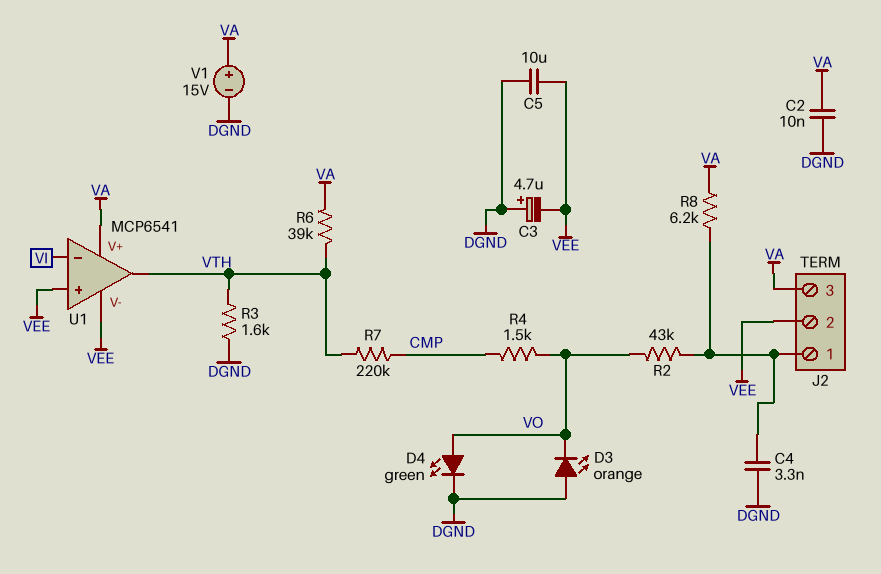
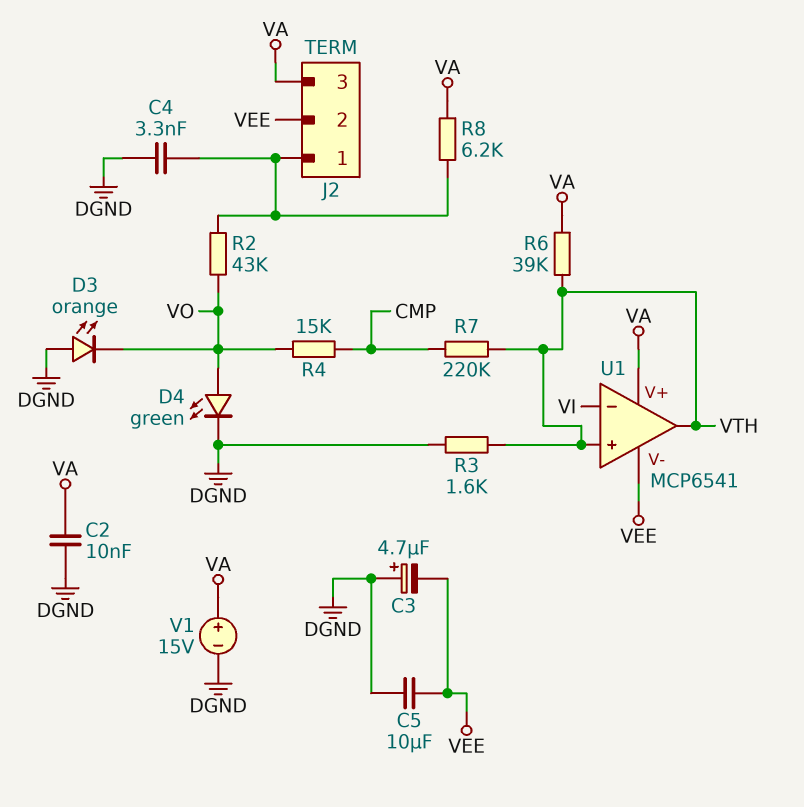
R4: 1.5k (CMP, VO) -> 15k (CMP, VO)
U1 pin in+: VEE -> VTH

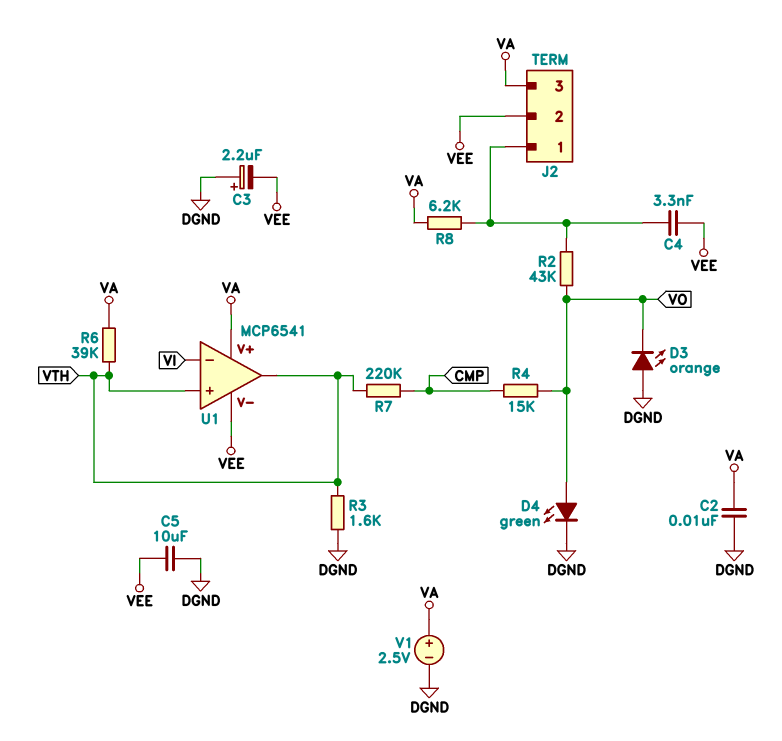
C3: 4.7uF (plus DGND, minus VEE) -> 2.2uF (plus DGND, minus VEE)
C4: 3.3nF (DGND, J2/1) -> 3.3nF (J2/1, VEE)
V1: 15V (plus VA, minus DGND) -> 2.5V (plus VA, minus DGND)

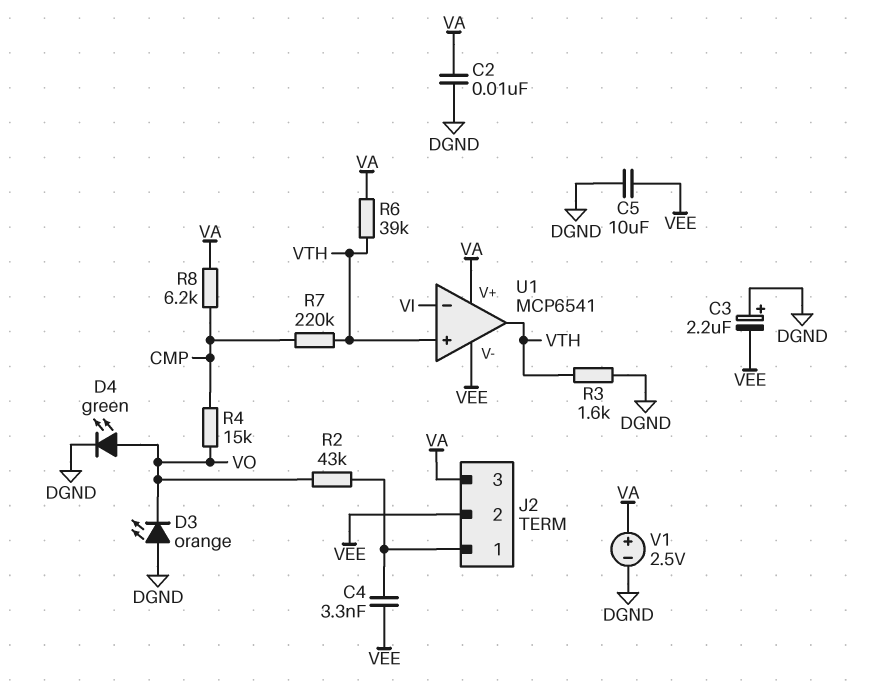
R8: 6.2k (J2/1, VA) -> 6.2k (CMP, VA)

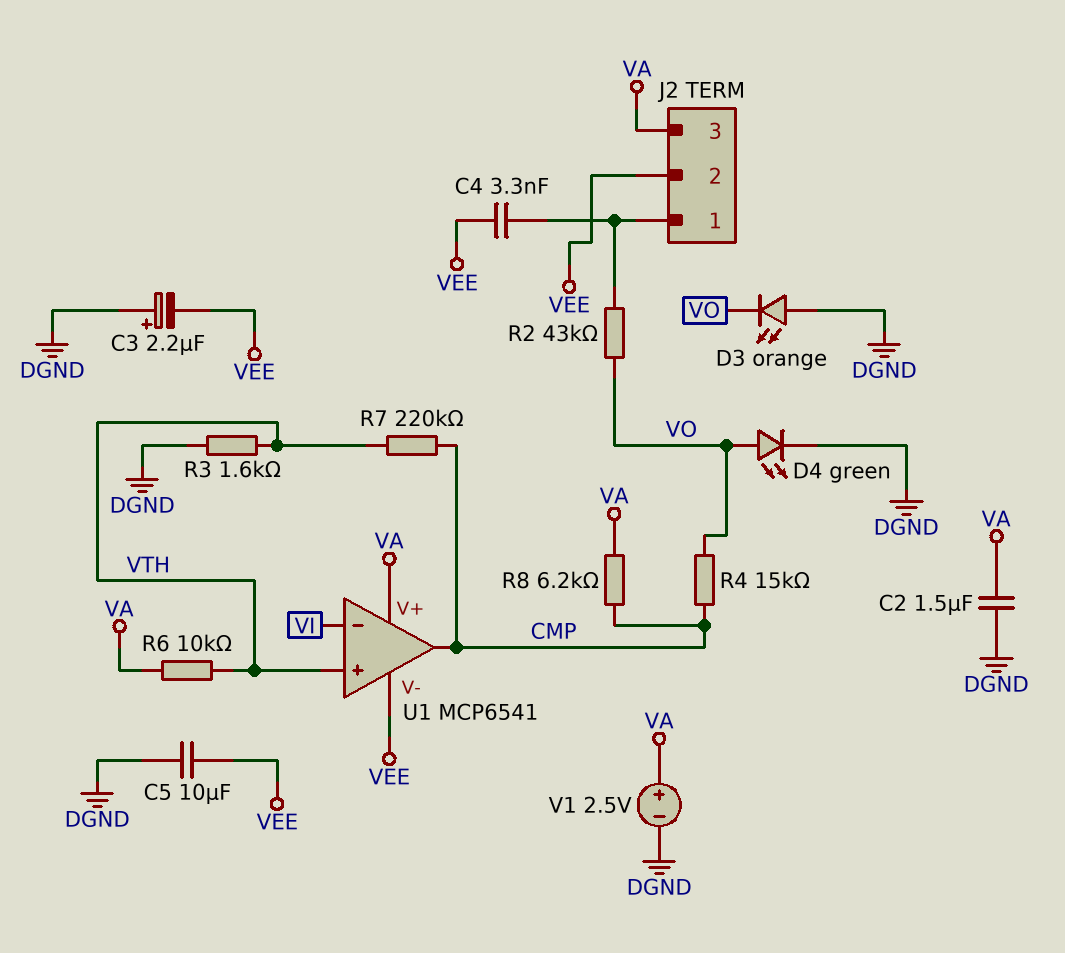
C2: 10nF (DGND, VA) -> 1.5uF (DGND, VA)
R6: 39k (VA, VTH) -> 10k (VA, VTH)
U1 pin out: VTH -> CMP

